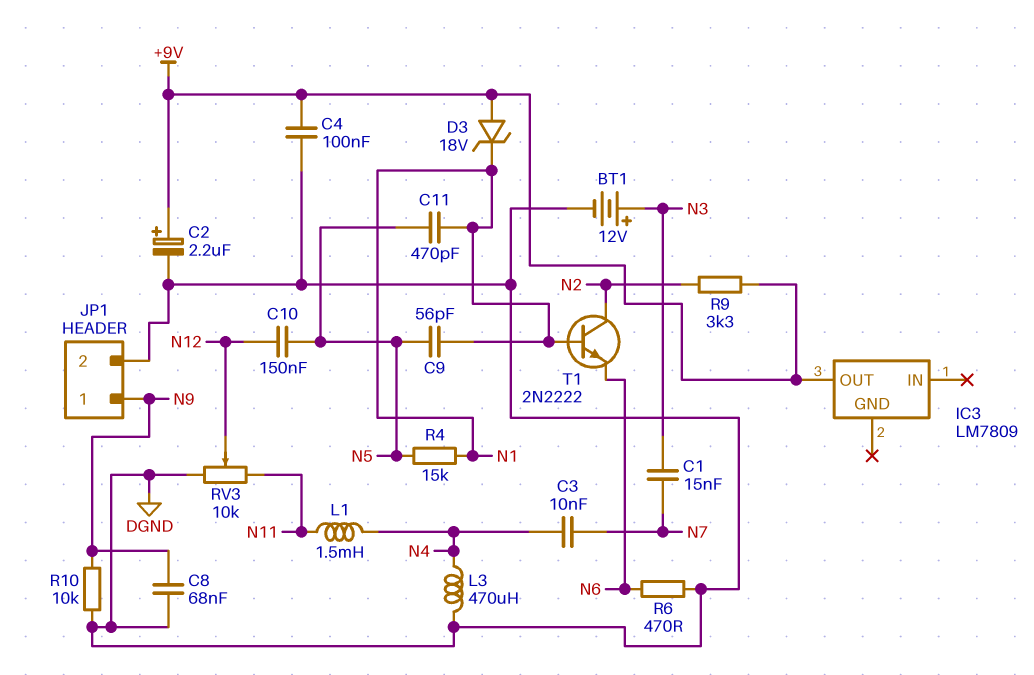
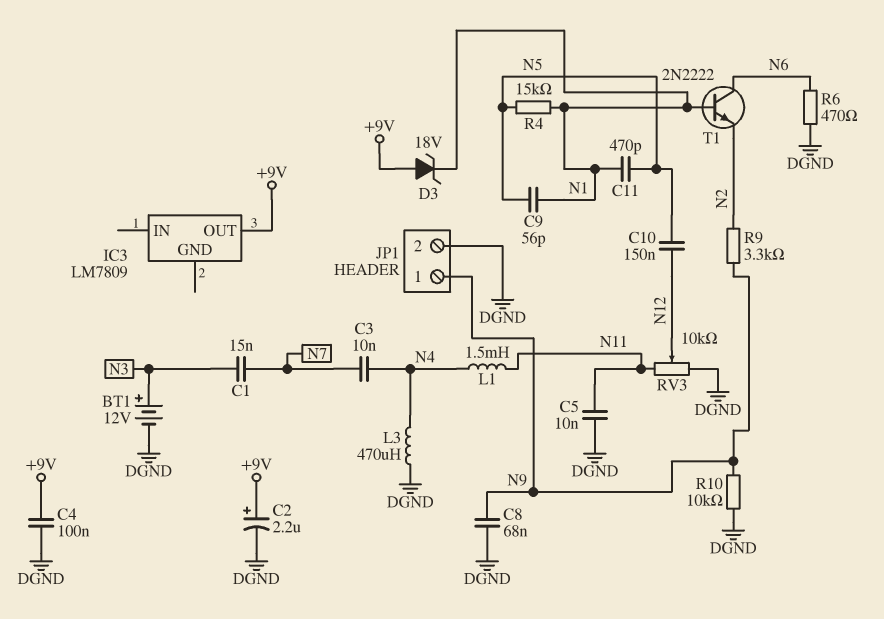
C5: none -> 10nF (DGND, N11)
R9: 3.3k (+9V, N2) -> 3.3k (N2, N9)
T1: NPN 2N2222 (B N1, C N2, E N6) -> NPN 2N2222 (B N1, C N6, E N2)

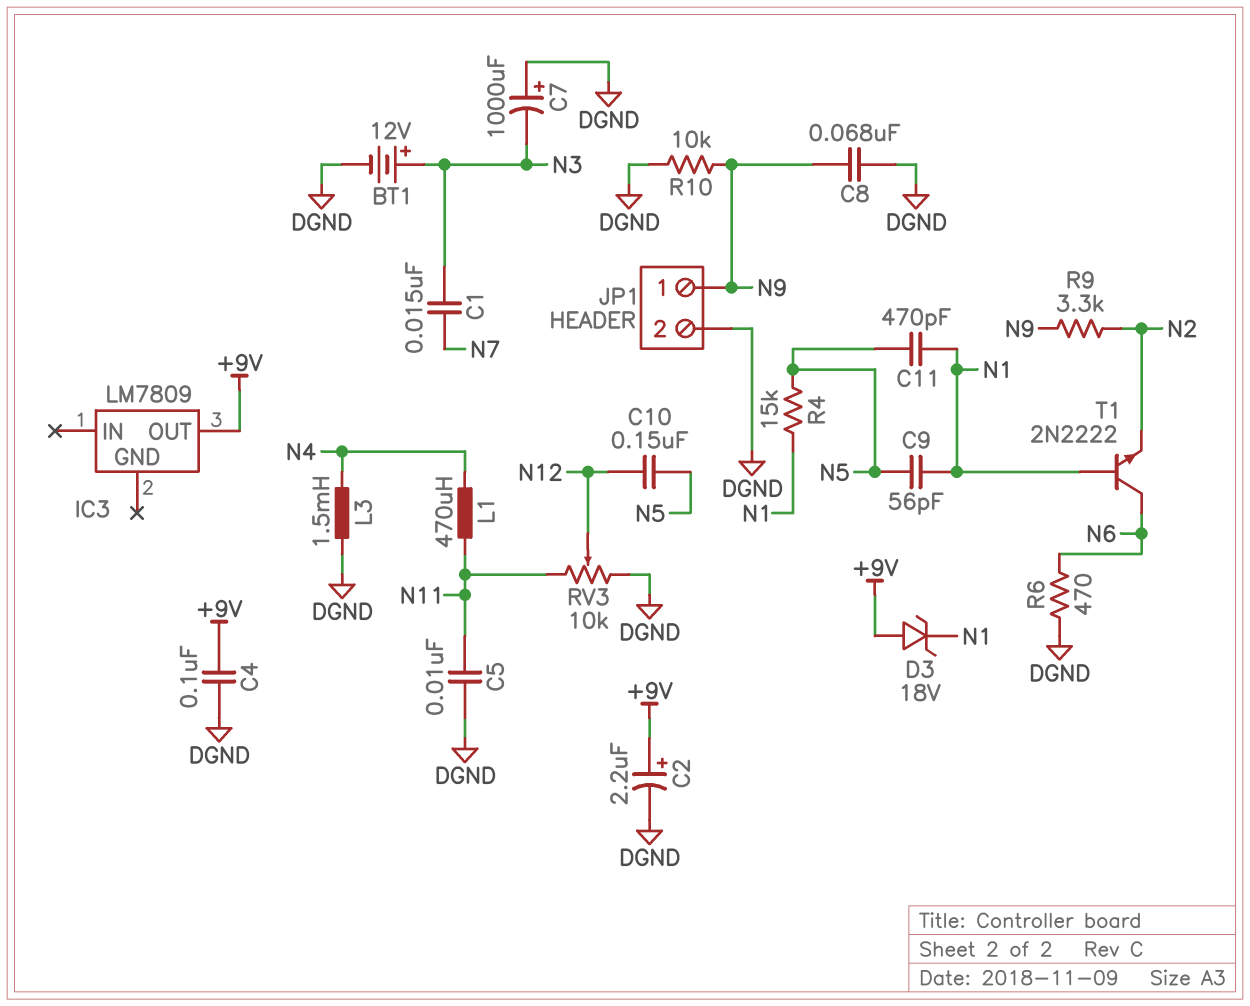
C3: 10nF (N4, N7) -> none
C7: none -> 1000uF (plus DGND, minus N3)
L1: 1.5mH (N4, N11) -> 470uH (N4, N11)
L3: 470uH (DGND, N4) -> 1.5mH (DGND, N4)

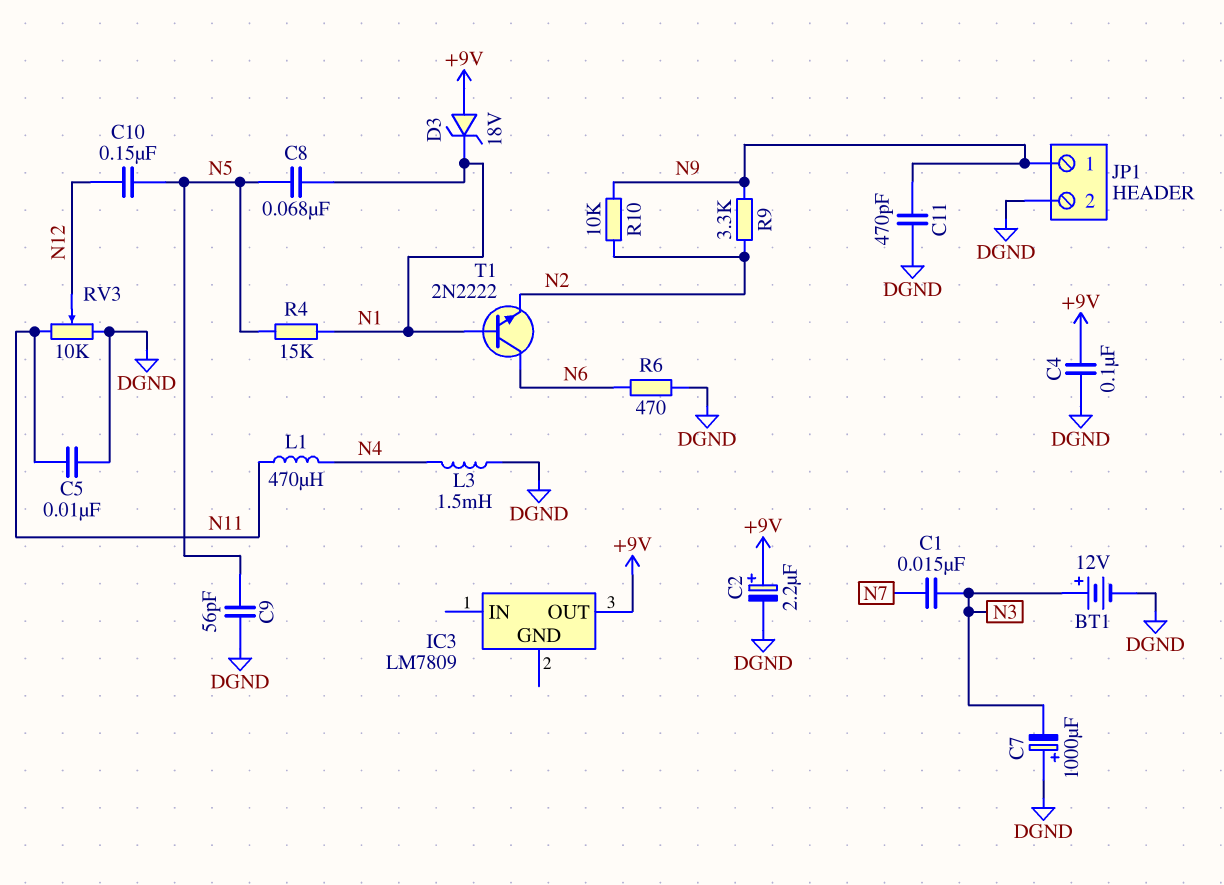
C8: 68nF (DGND, N9) -> 68nF (N1, N5)
C9: 56pF (N1, N5) -> 56pF (DGND, N5)
C11: 470pF (N1, N5) -> 470pF (DGND, N9)
R10: 10k (DGND, N9) -> 10k (N2, N9)

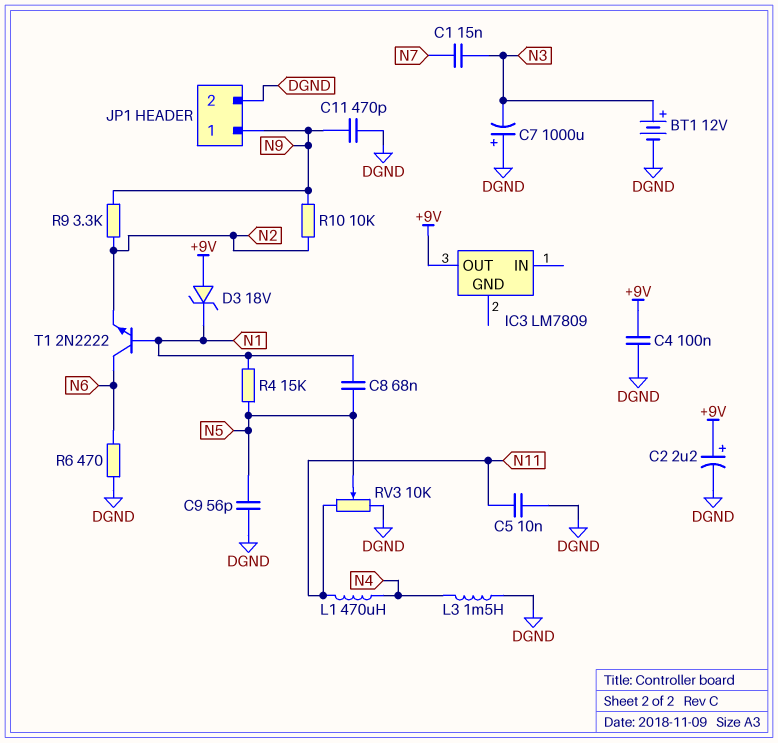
C10: 150nF (N5, N12) -> none
RV3: 10k (DGND, N11, wiper N12) -> 10k (DGND, N11, wiper N5)

